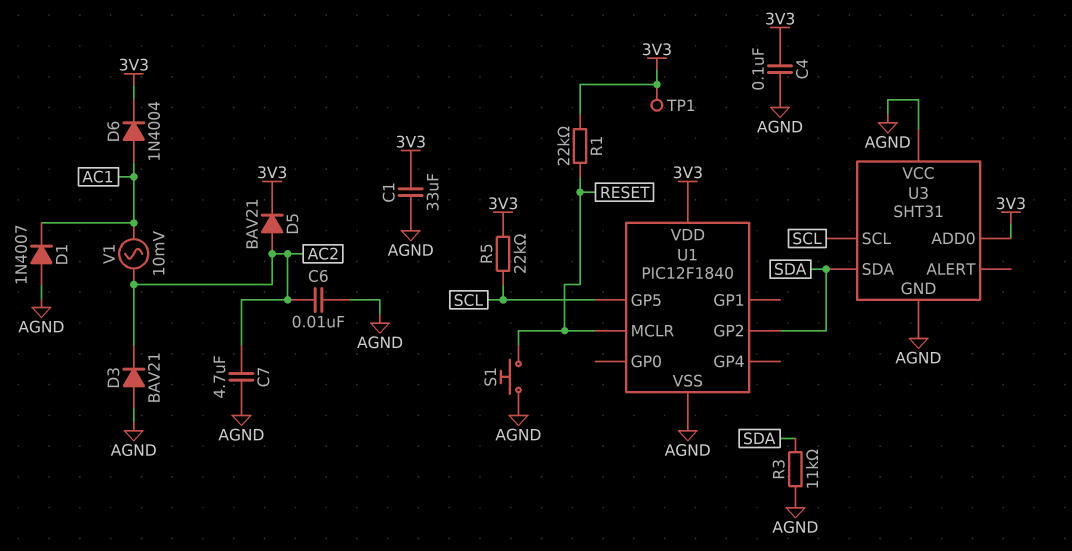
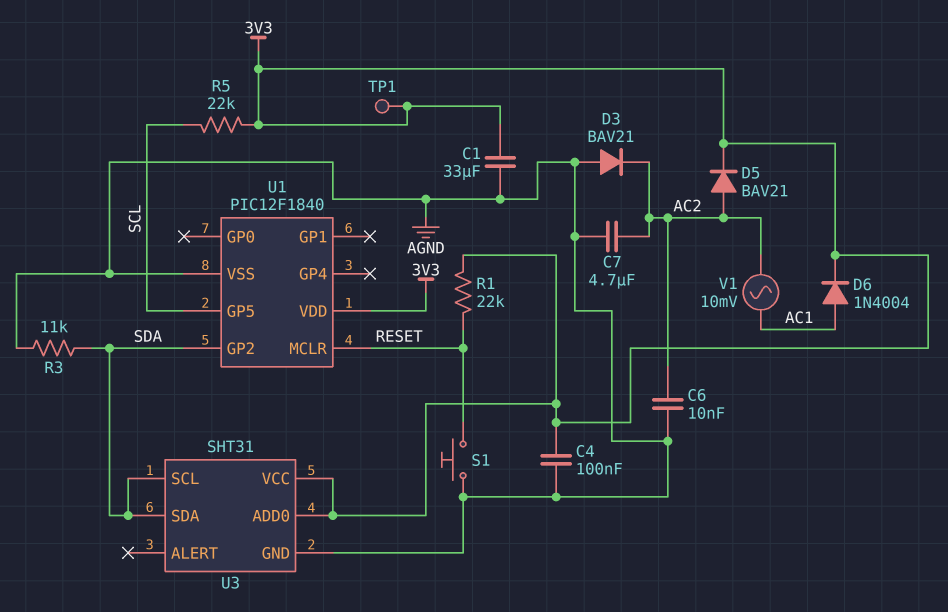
D1: diode 1N4007 (A AGND, K AC1) -> none
U3 pin SCL: SCL -> SDA
U3 pin VCC: AGND -> 3V3

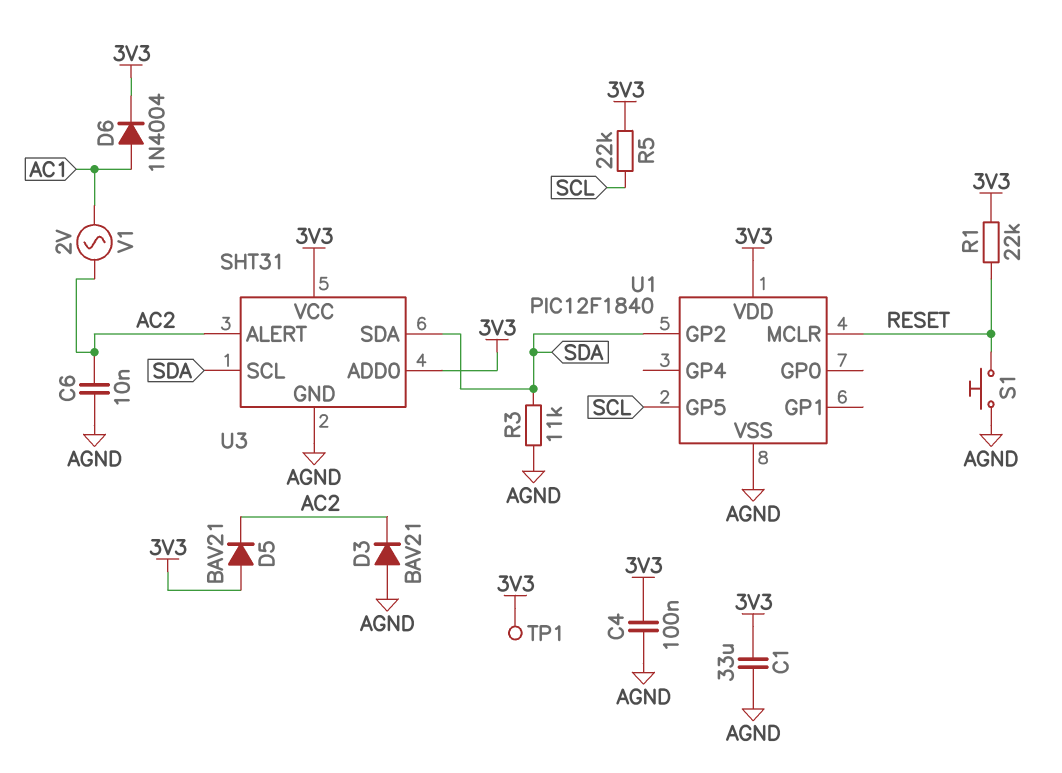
C7: 4.7uF (AC2, AGND) -> none
D5: diode BAV21 (A AC2, K 3V3) -> diode BAV21 (A 3V3, K AC2)
U3 pin ALERT: none -> AC2
V1: AC 10mV (AC1, AC2) -> AC 2V (AC1, AC2)

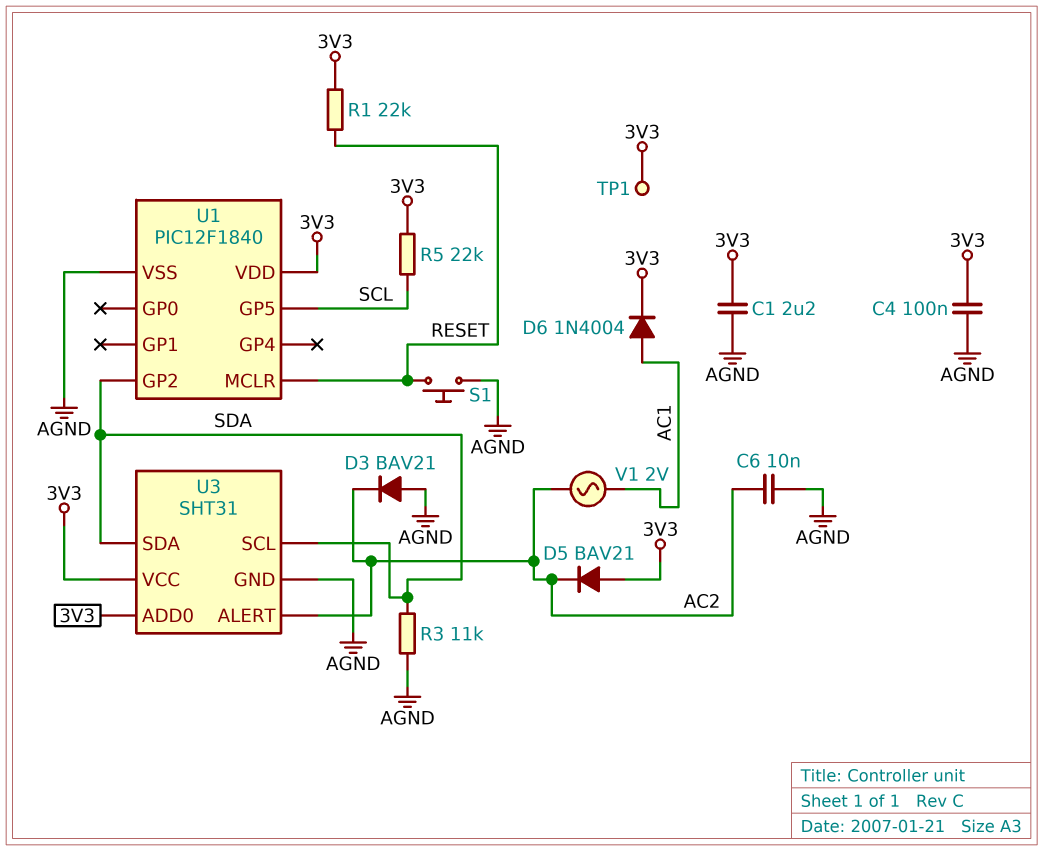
C1: 33uF (3V3, AGND) -> 2.2uF (3V3, AGND)

